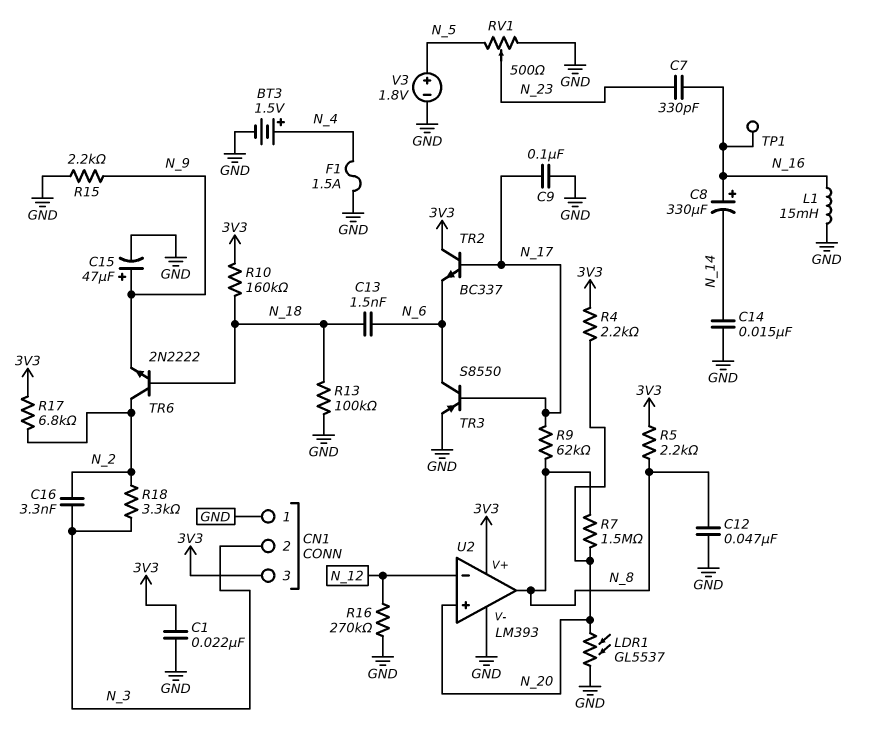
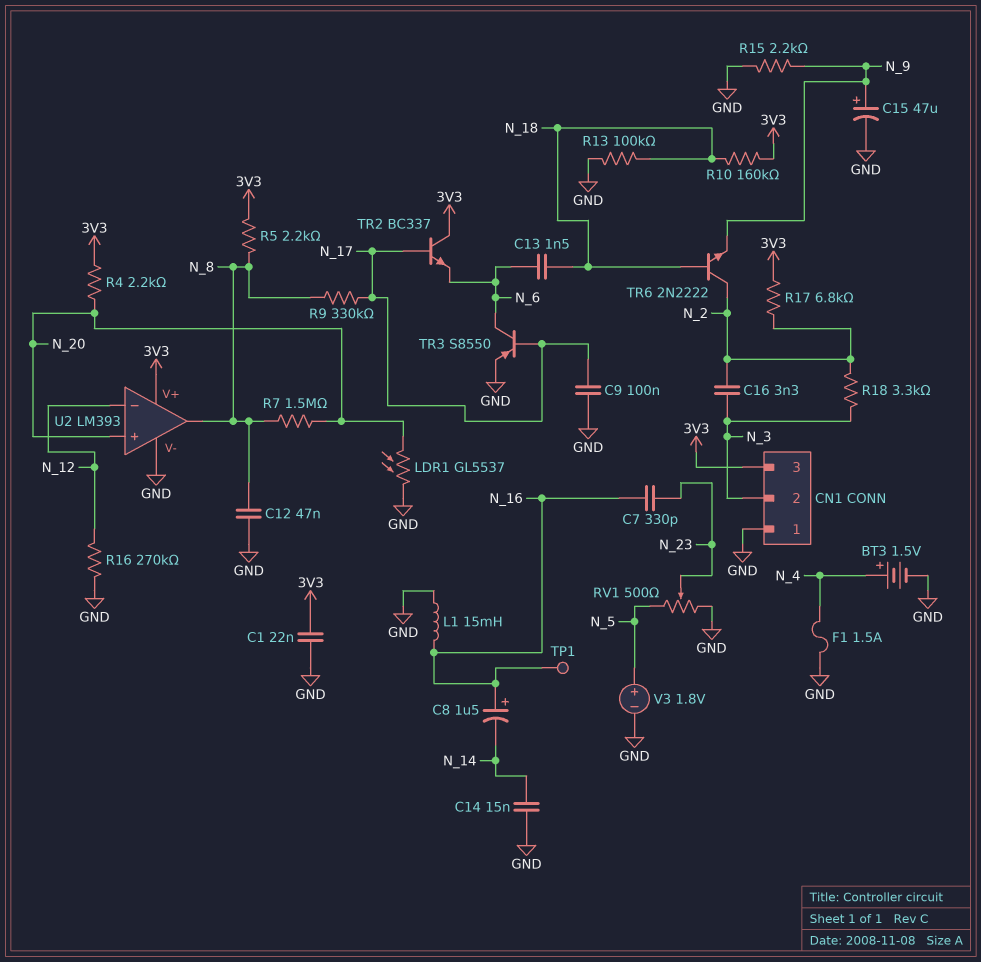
C8: 330uF (plus N_16, minus N_14) -> 1.5uF (plus N_16, minus N_14)
R9: 62k (N_8, N_17) -> 330k (N_8, N_17)

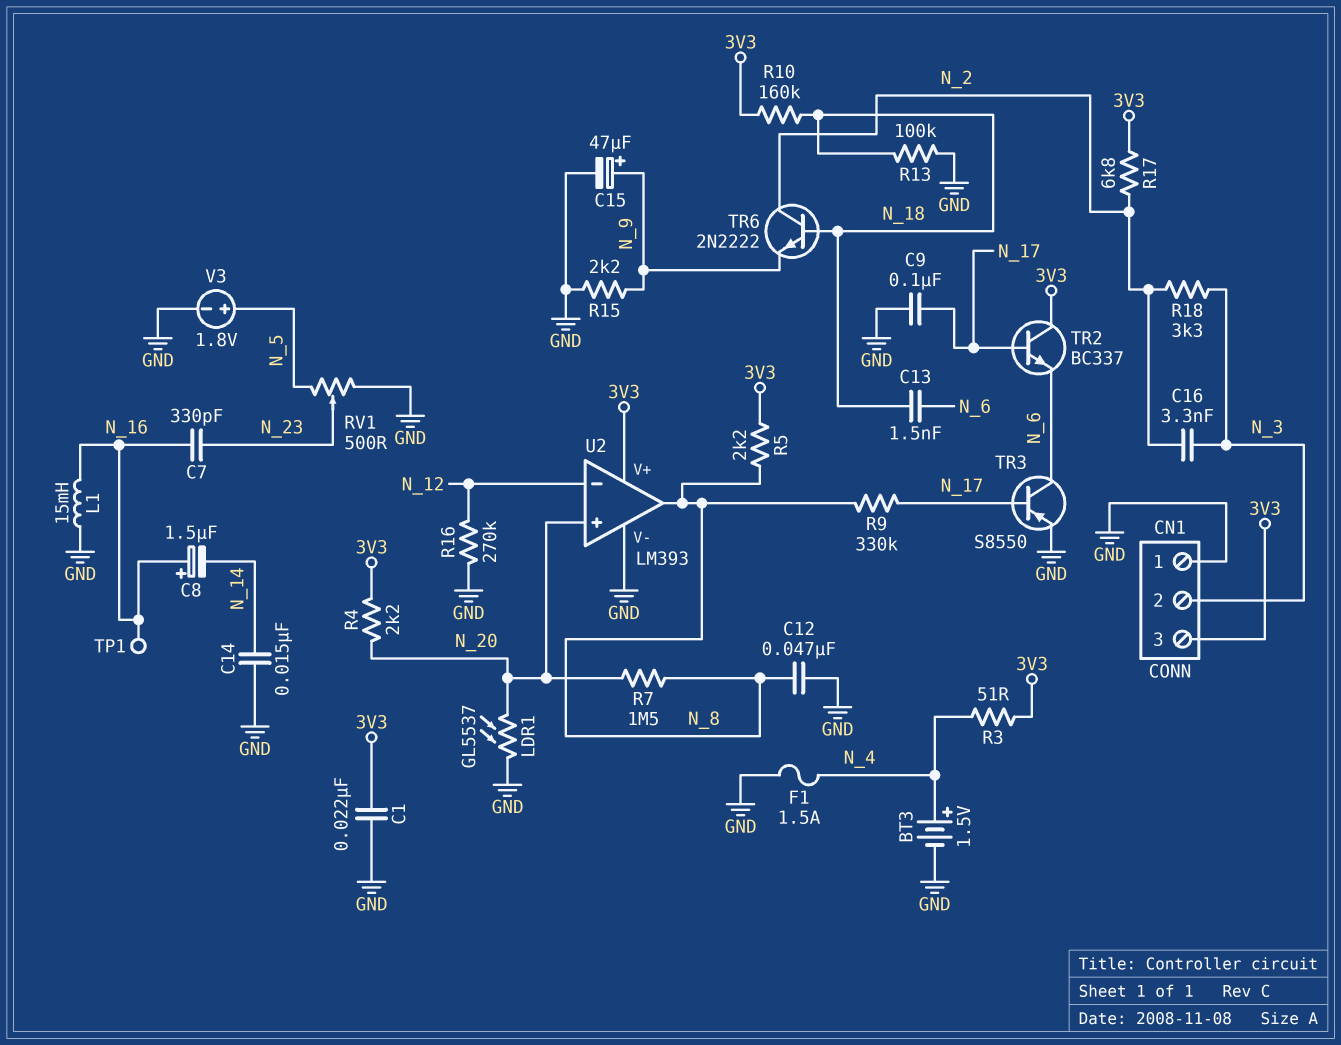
R3: none -> 51 (3V3, N_4)

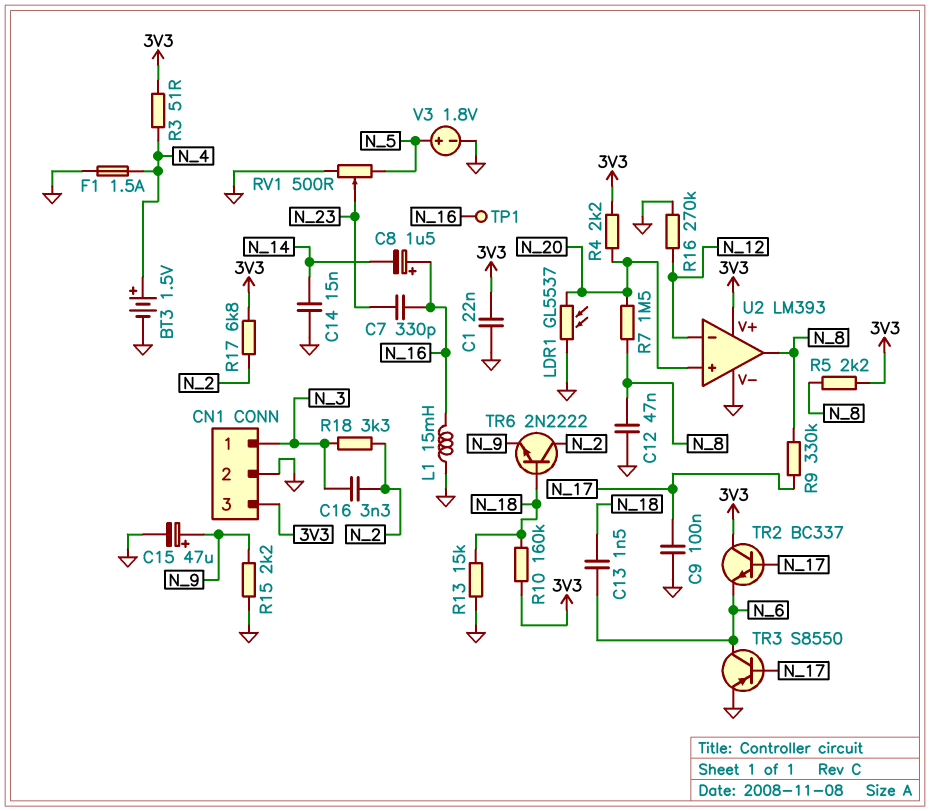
CN1 pin 1: GND -> N_3
CN1 pin 2: N_3 -> GND
R13: 100k (GND, N_18) -> 15k (GND, N_18)

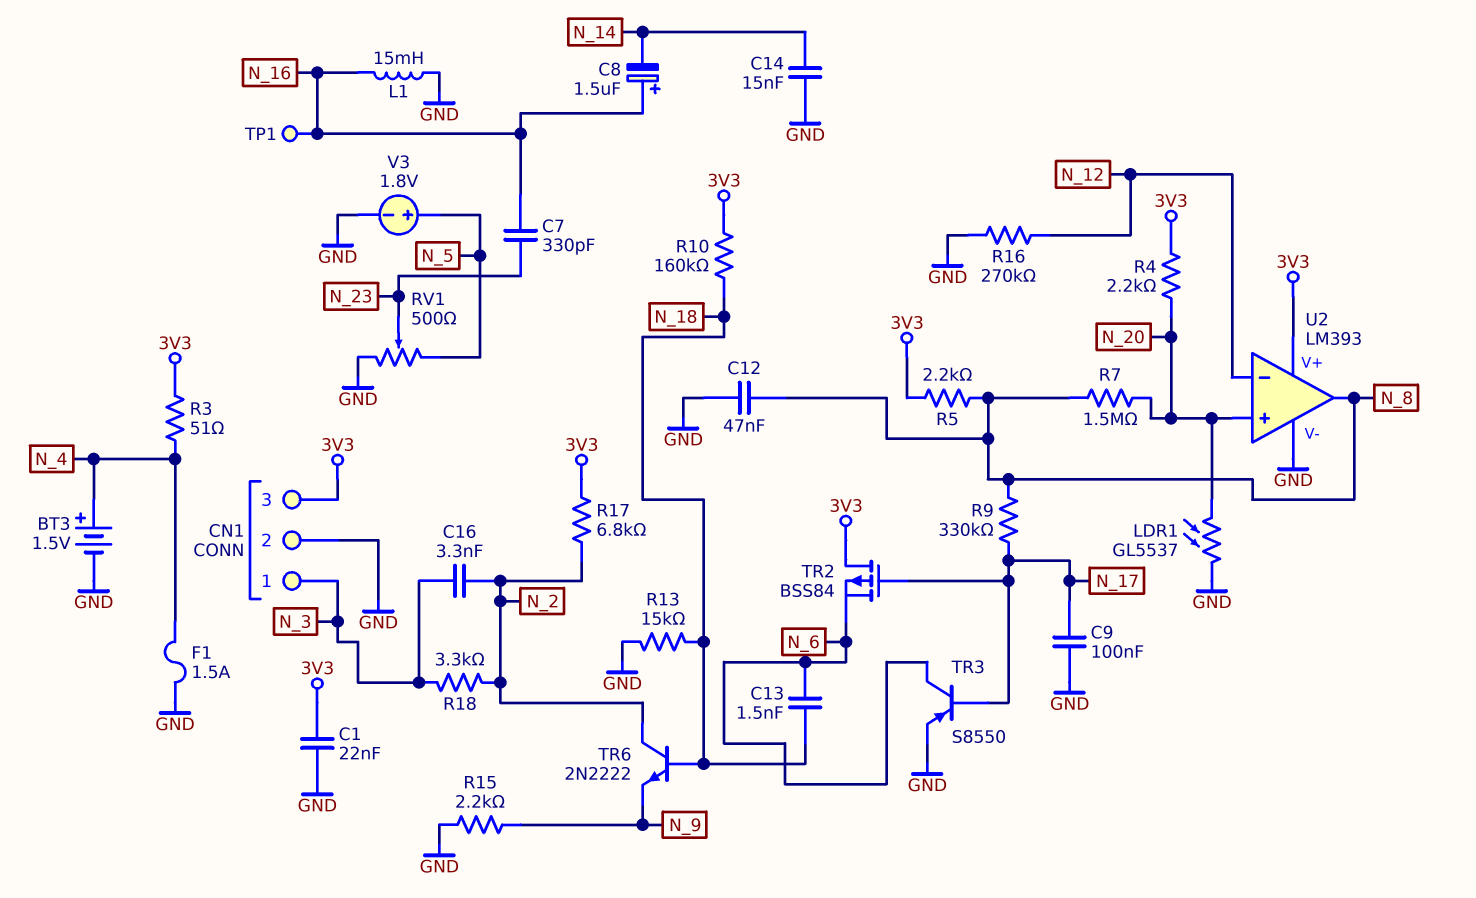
C15: 47uF (plus N_9, minus GND) -> none
TR2: NPN BC337 (B N_17, C 3V3, E N_6) -> PMOS BSS84 (G N_17, D 3V3, S N_6)

